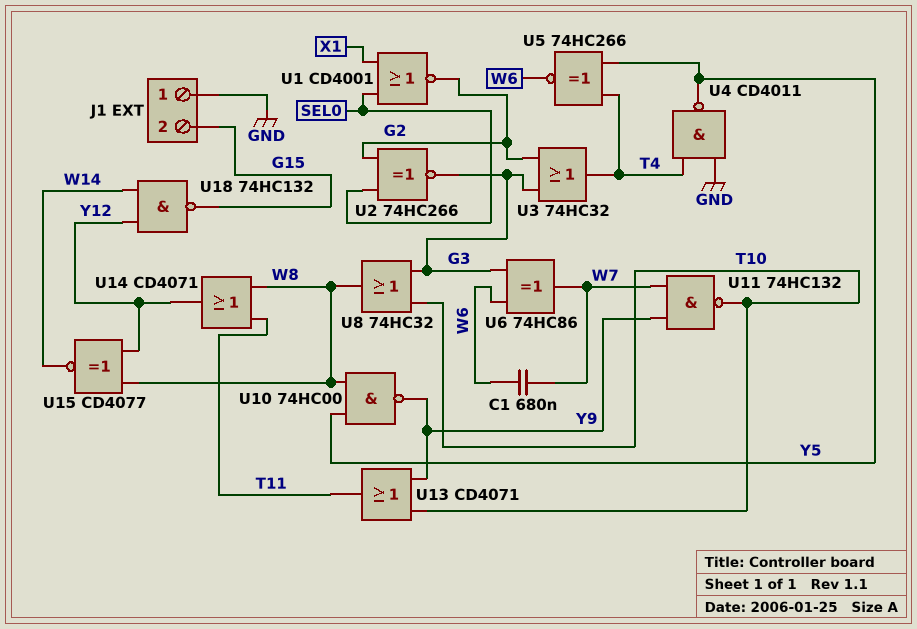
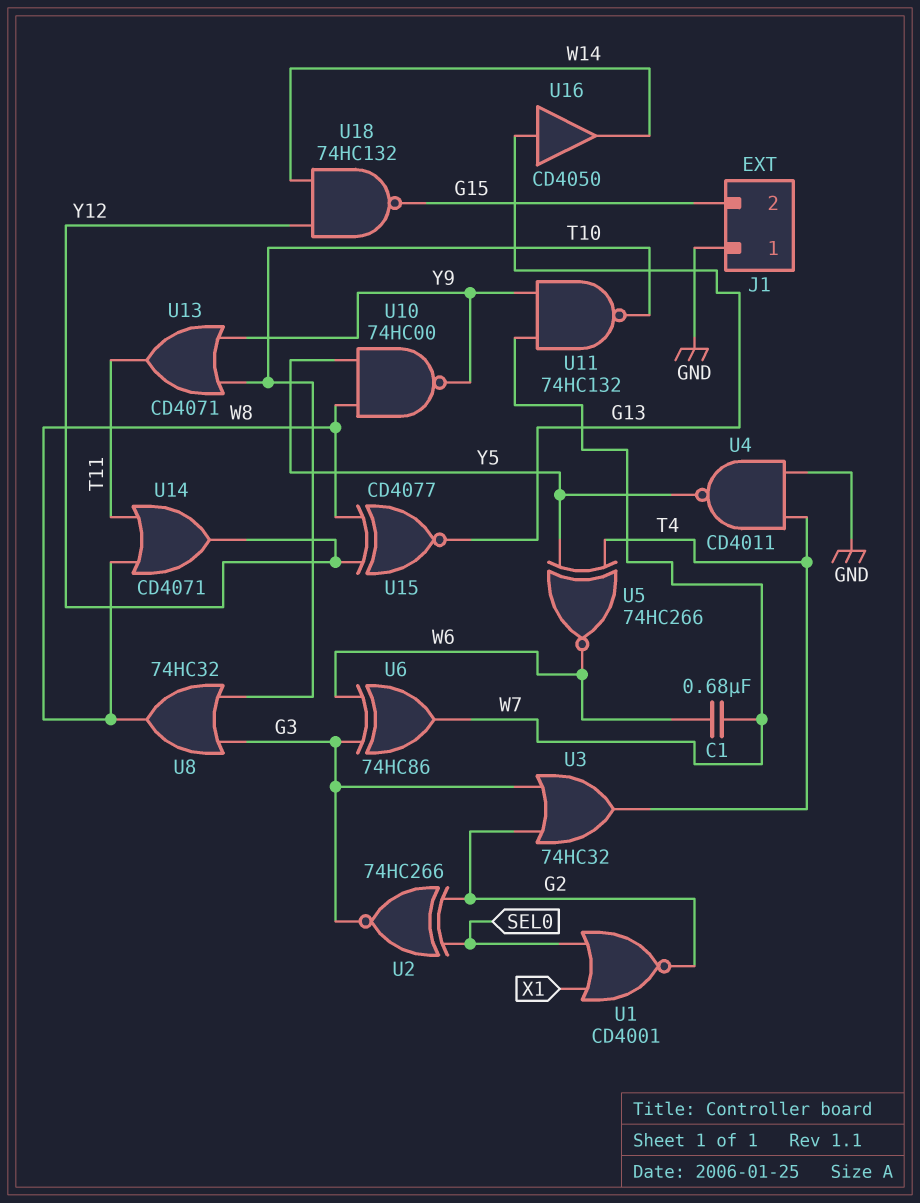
U15: XNOR CD4077 (in W8, in Y12, out W14) -> XNOR CD4077 (in W8, in Y12, out G13)
U16: none -> buffer CD4050 (in G13, out W14)

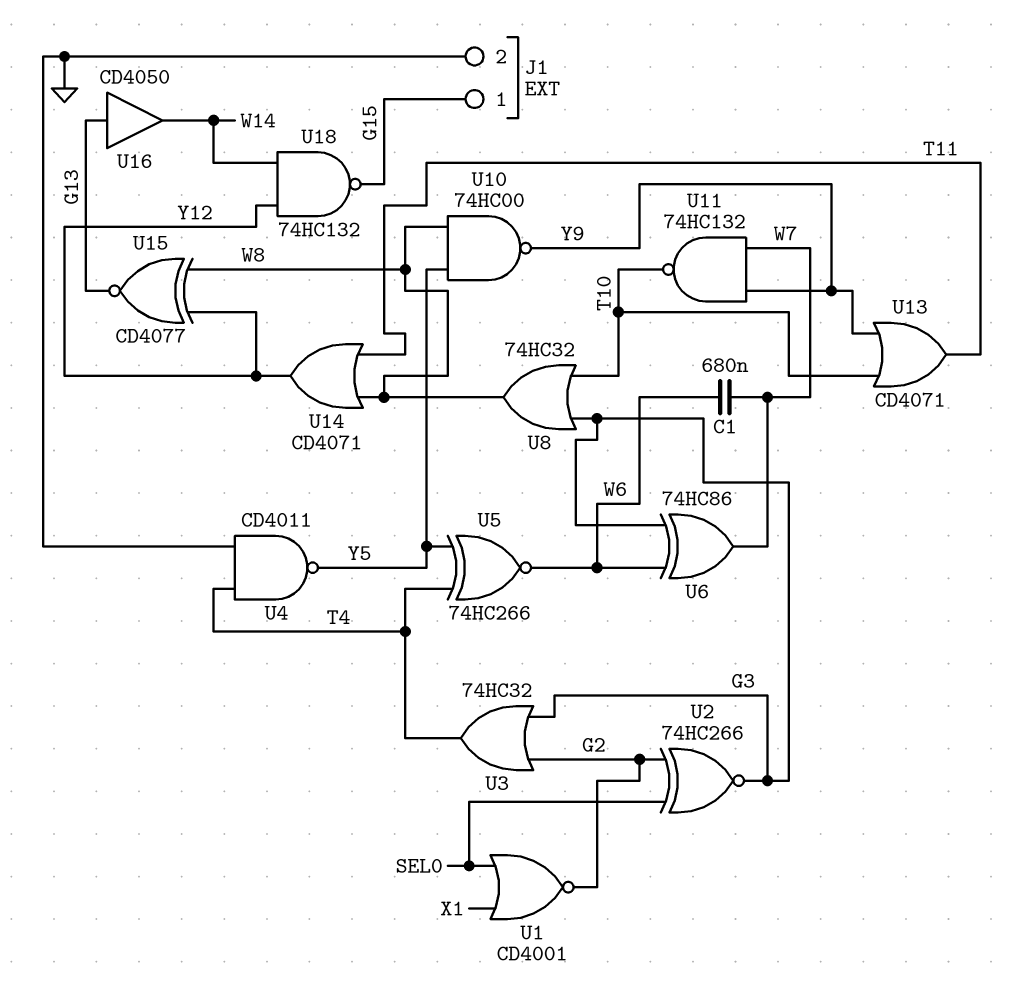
J1 pin 1: GND -> G15
J1 pin 2: G15 -> GND

